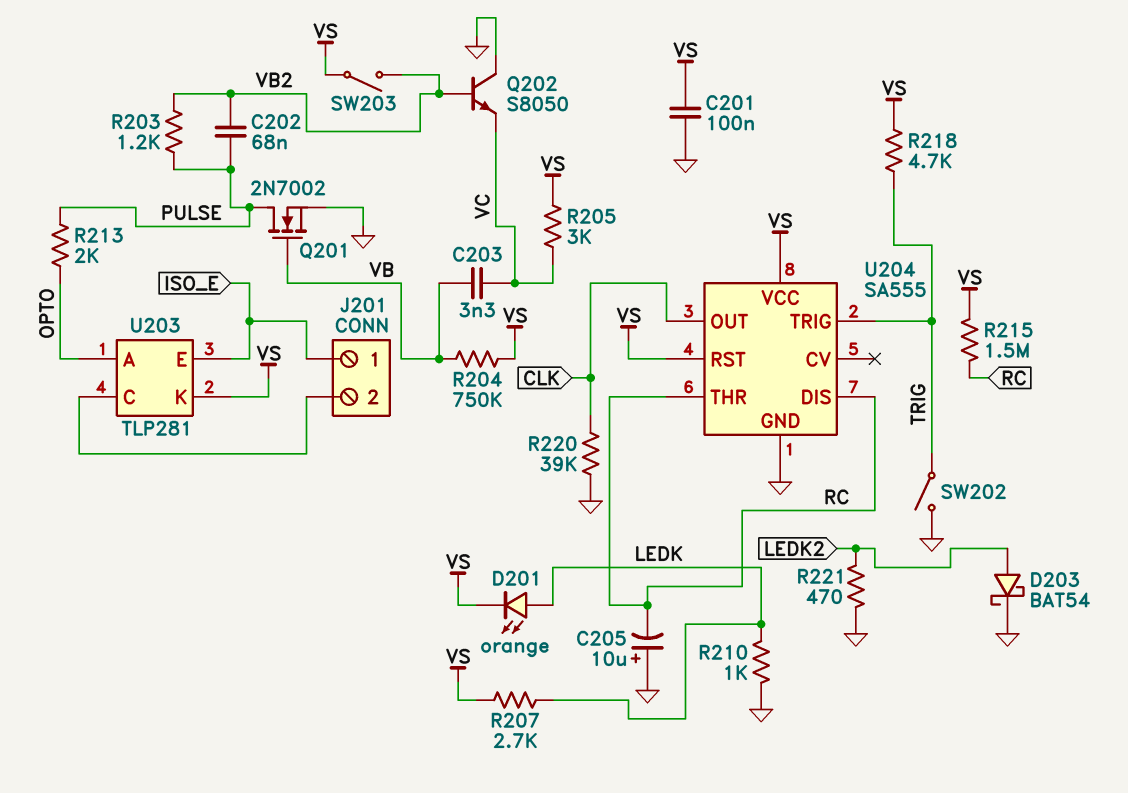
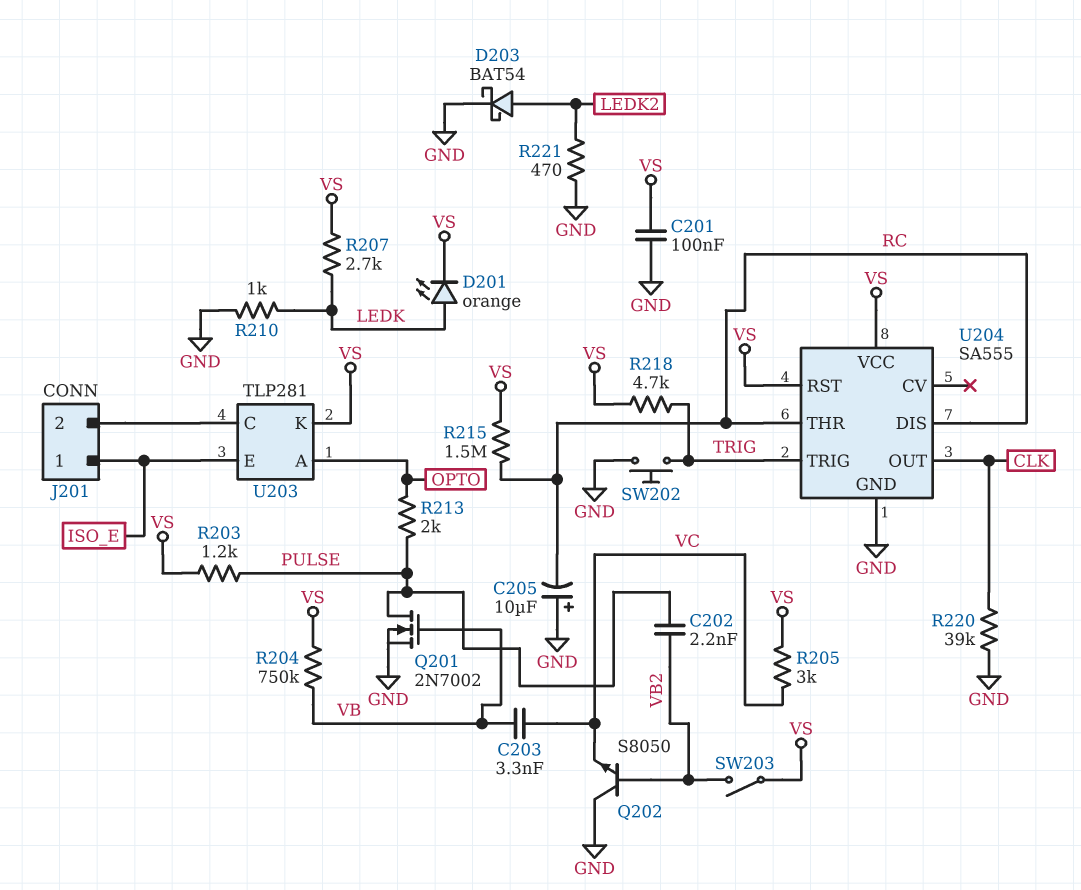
C202: 68nF (PULSE, VB2) -> 2.2nF (PULSE, VB2)
R203: 1.2k (PULSE, VB2) -> 1.2k (PULSE, VS)
SW202: switch (GND, TRIG) -> button (GND, TRIG)

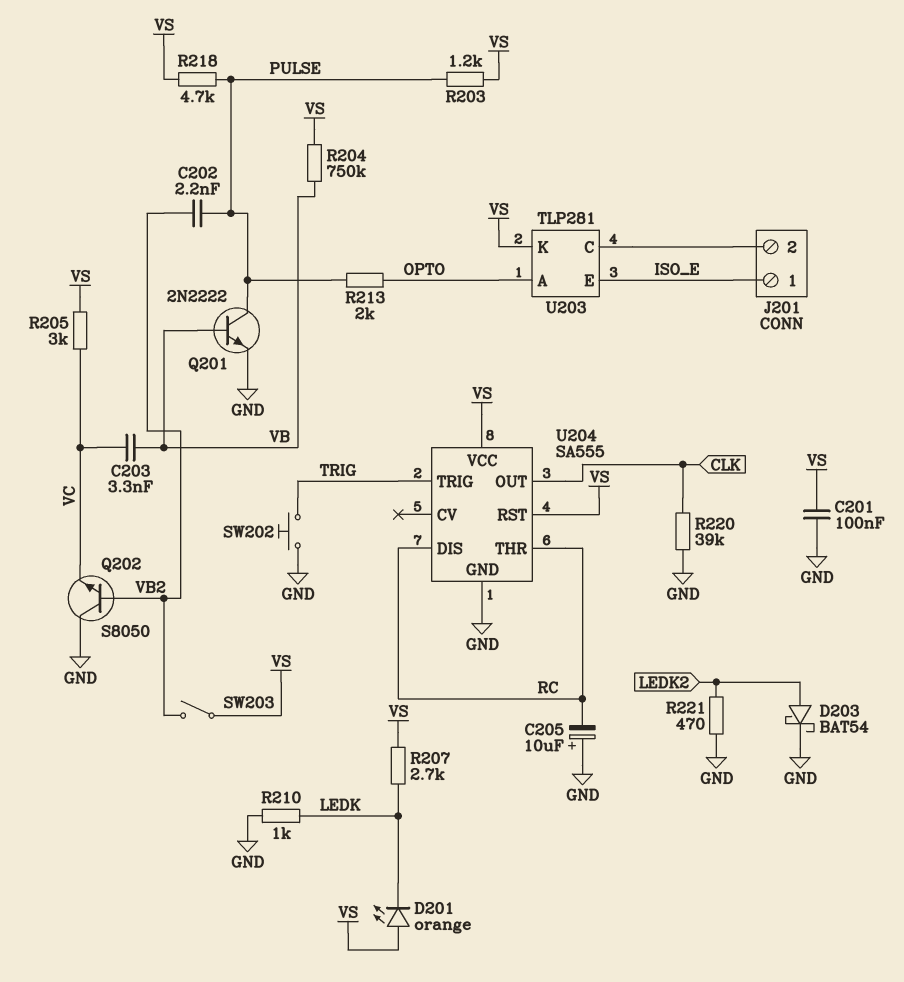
D201: LED orange (A LEDK, K VS) -> LED orange (A VS, K LEDK)
Q201: NMOS 2N7002 (G VB, D PULSE, S GND) -> NPN 2N2222 (B VB, C PULSE, E GND)
R215: 1.5M (RC, VS) -> none
R218: 4.7k (TRIG, VS) -> 4.7k (PULSE, VS)

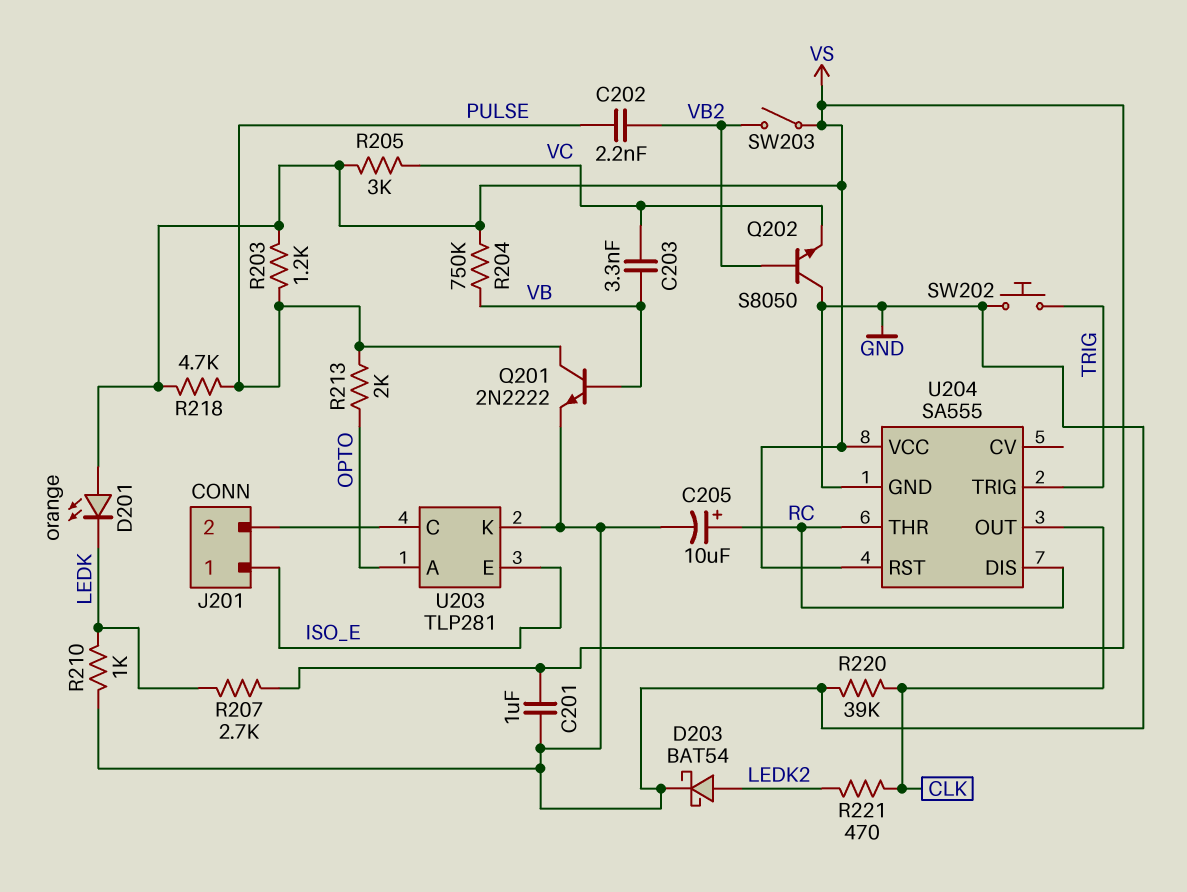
C201: 100nF (GND, VS) -> 1uF (GND, VS)
C205: 10uF (plus GND, minus RC) -> 10uF (plus RC, minus GND)
R221: 470 (GND, LEDK2) -> 470 (CLK, LEDK2)
U203 pin K: VS -> GND

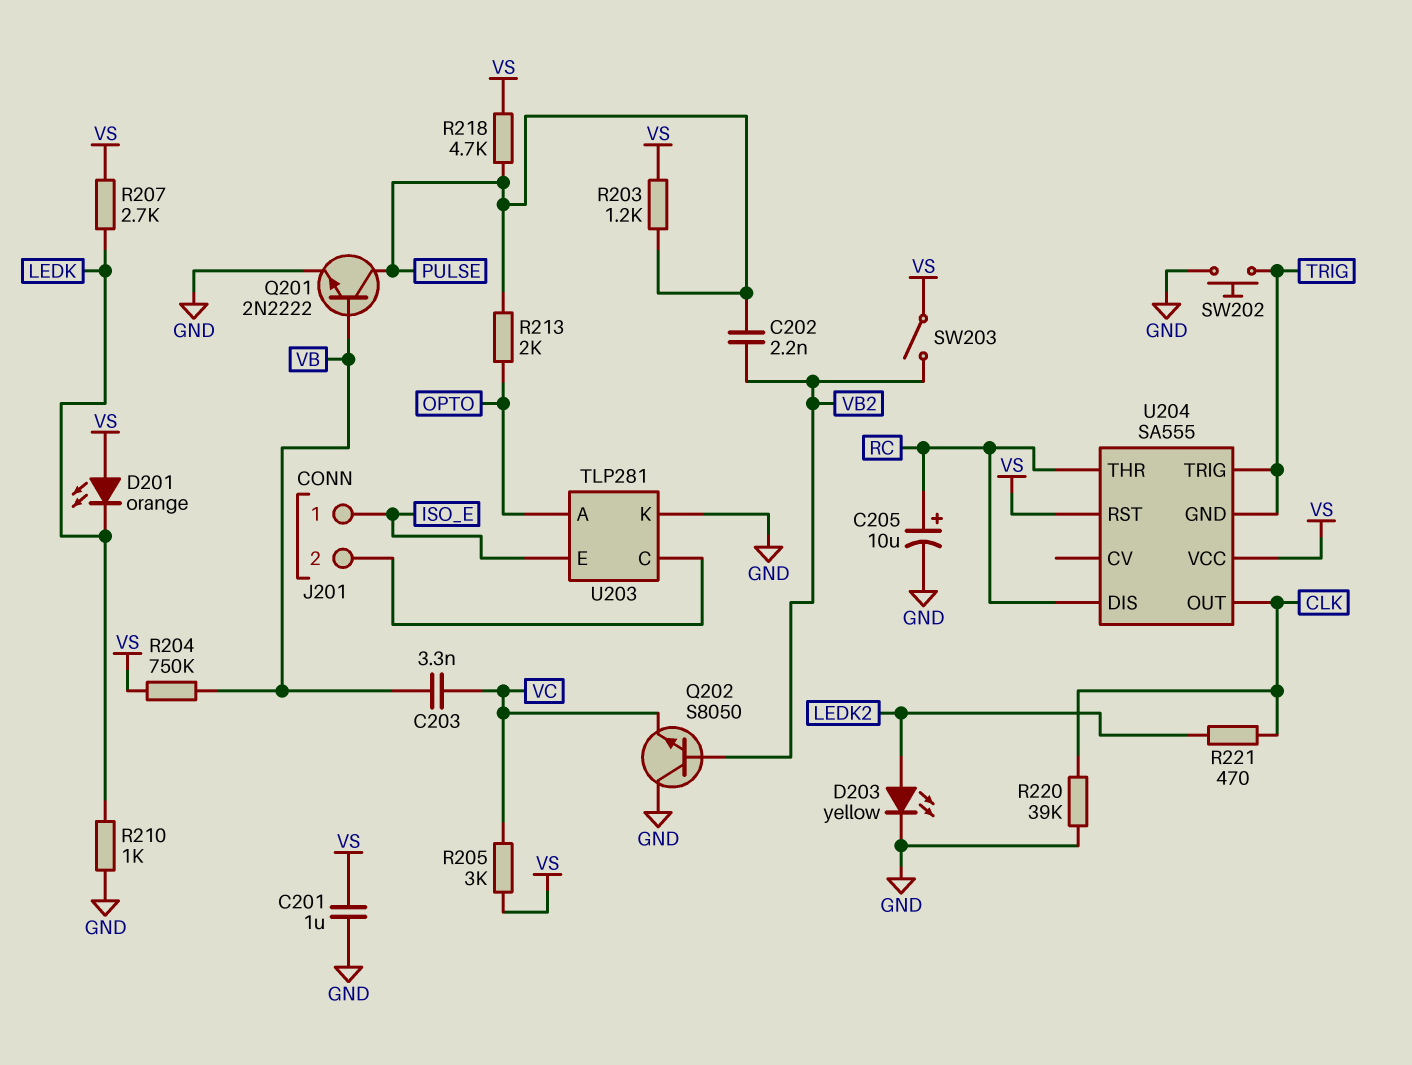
D203: schottky BAT54 (A LEDK2, K GND) -> LED yellow (A LEDK2, K GND)
U204 pin GND: GND -> TRIG

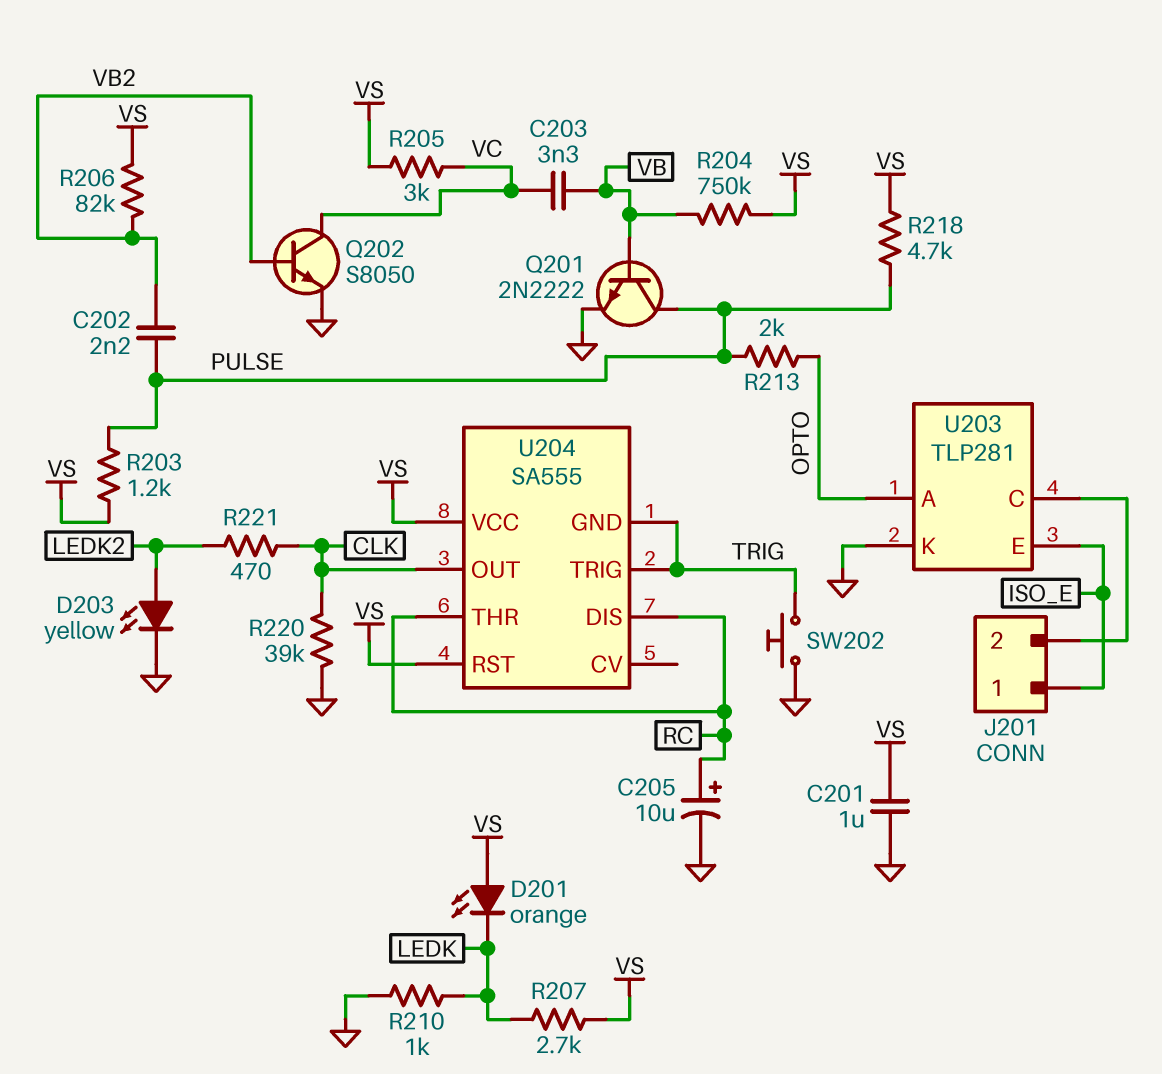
Q202: NPN S8050 (B VB2, C GND, E VC) -> NPN S8050 (B VB2, C VC, E GND)
R206: none -> 82k (VB2, VS)
SW203: switch (VB2, VS) -> none

